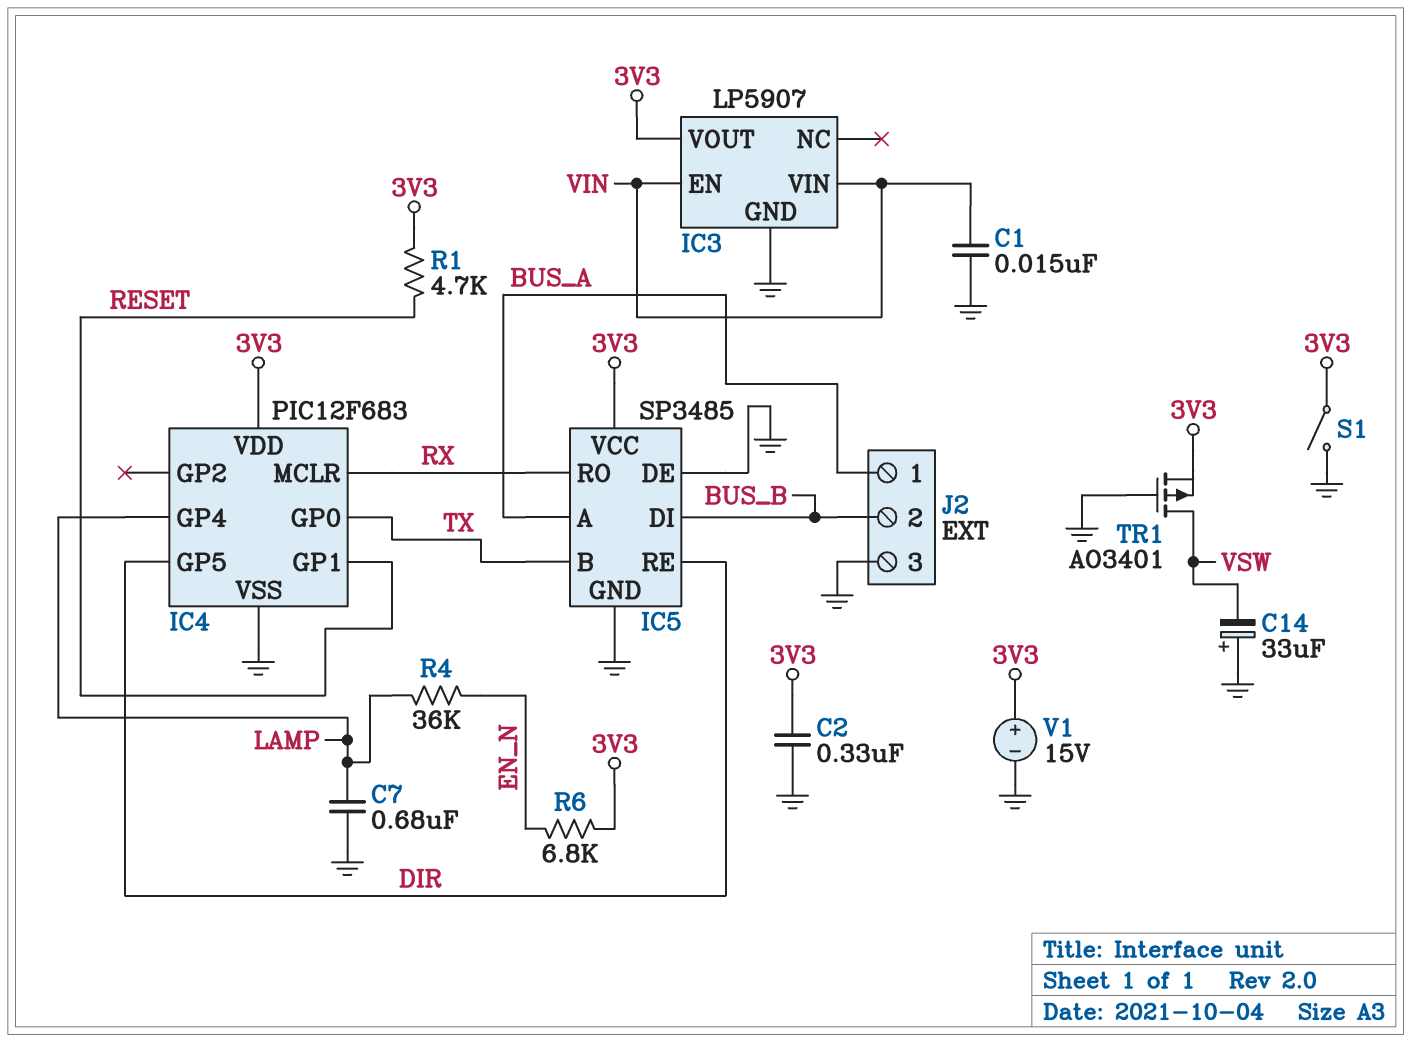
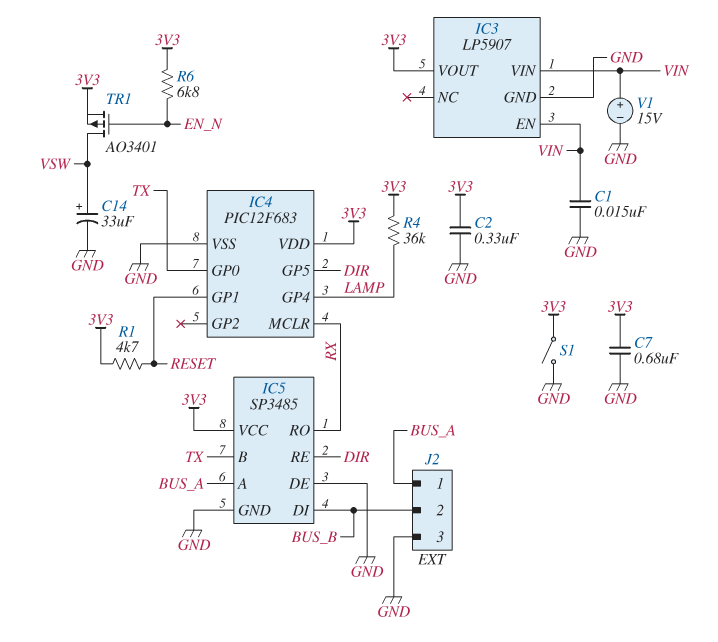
C7: 680nF (GND, LAMP) -> 680nF (3V3, GND)
C14: 33uF (plus GND, minus VSW) -> 33uF (plus VSW, minus GND)
R4: 36k (EN_N, LAMP) -> 36k (3V3, LAMP)
TR1: PMOS AO3401 (G GND, D VSW, S 3V3) -> PMOS AO3401 (G EN_N, D VSW, S 3V3)
V1: 15V (plus 3V3, minus GND) -> 15V (plus VIN, minus GND)

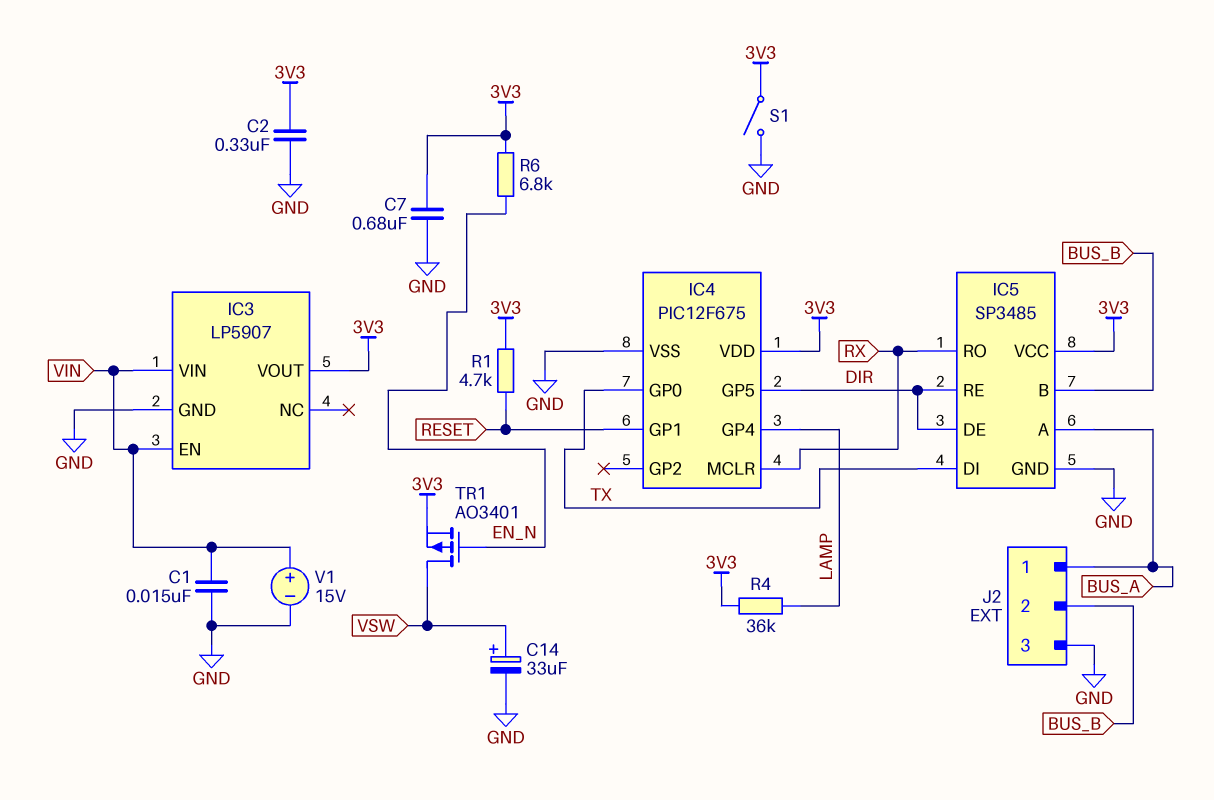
IC4: PIC12F683 -> PIC12F675
IC5 pin B: TX -> BUS_B
IC5 pin DE: GND -> DIR
IC5 pin DI: BUS_B -> TX

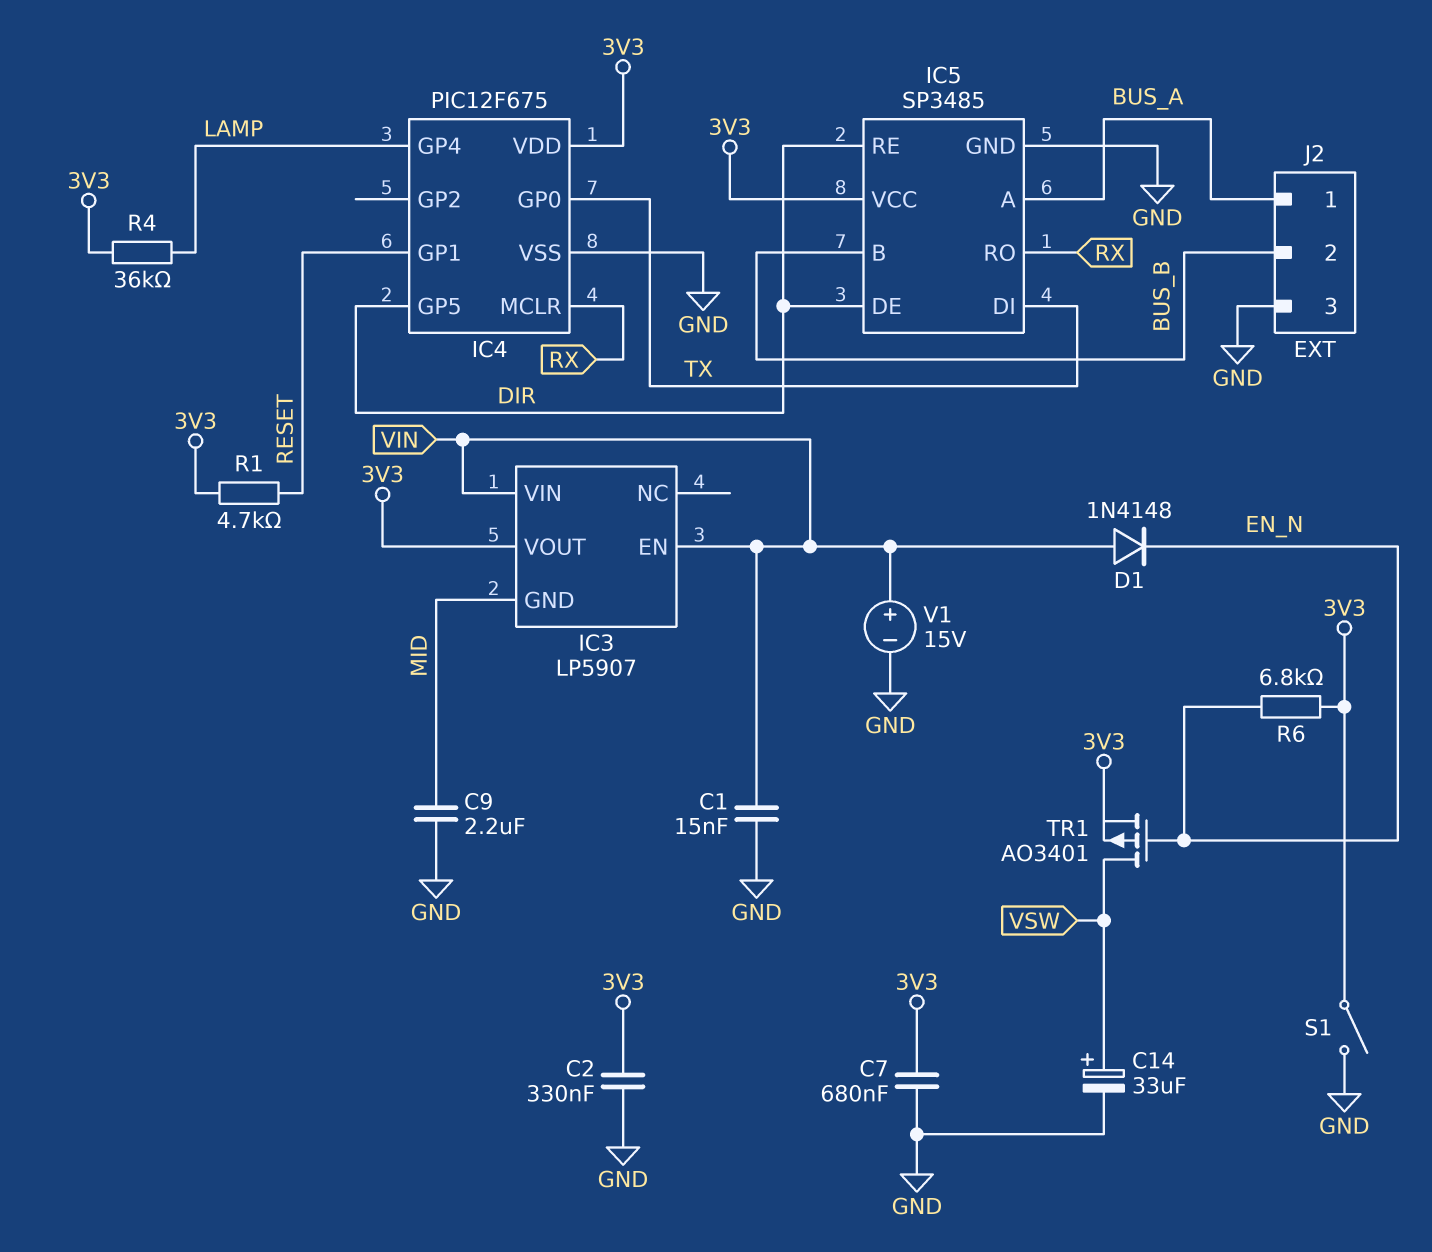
C9: none -> 2.2uF (GND, MID)
D1: none -> diode 1N4148 (A VIN, K EN_N)
IC3 pin GND: GND -> MID

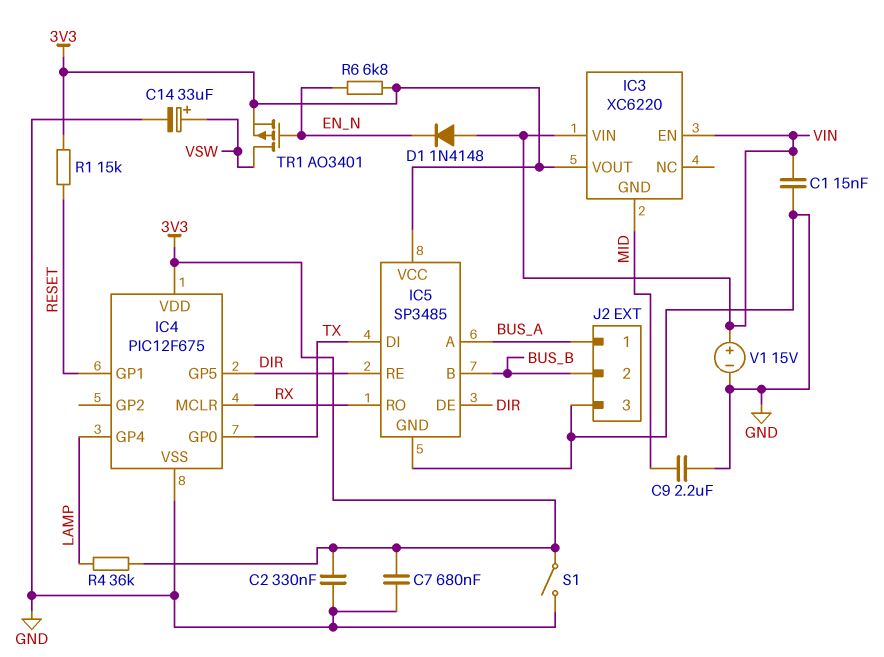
IC3: LP5907 -> XC6220
R1: 4.7k (3V3, RESET) -> 15k (3V3, RESET)

